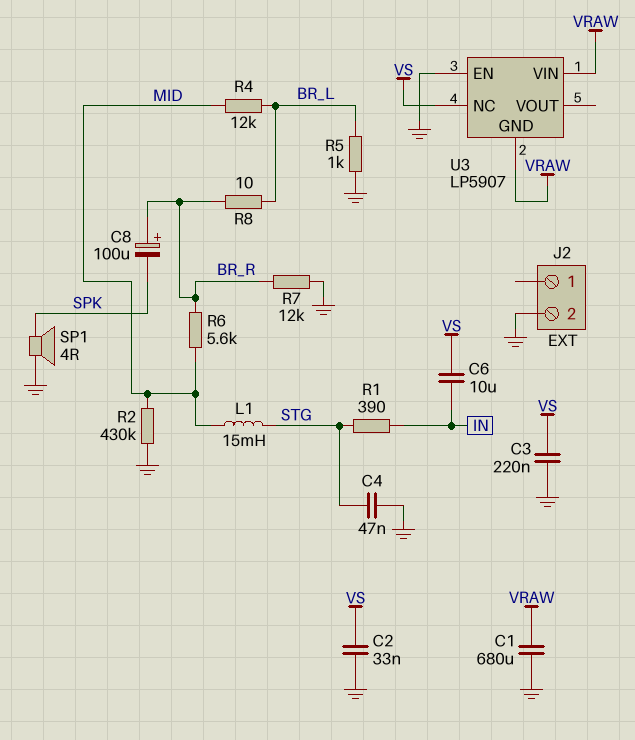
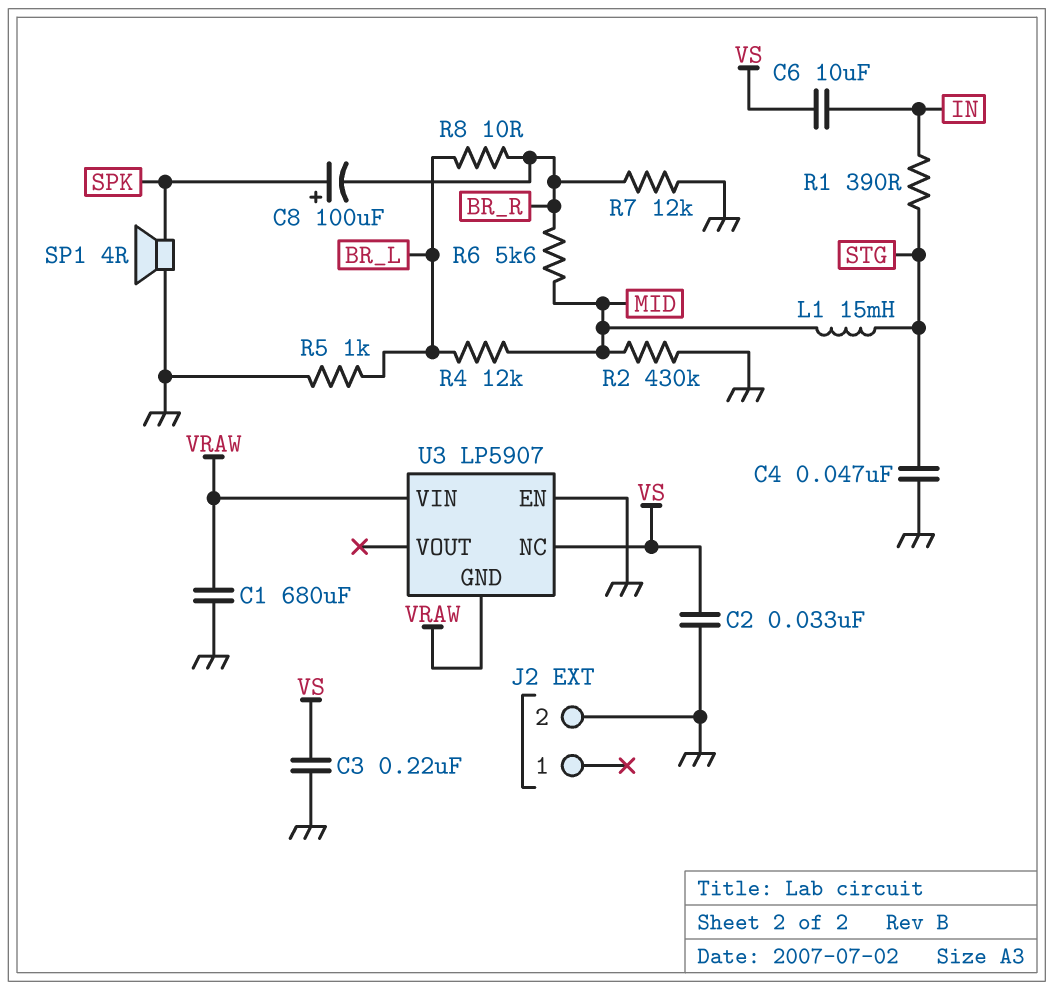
C8: 100uF (plus BR_R, minus SPK) -> 100uF (plus SPK, minus BR_R)

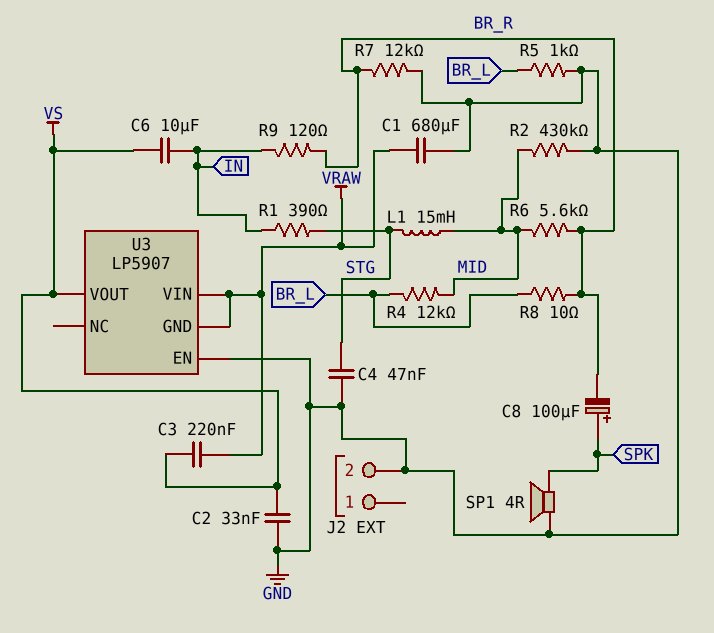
C3: 220nF (GND, VS) -> 220nF (VRAW, VS)
R9: none -> 120 (BR_R, IN)
U3 pin NC: VS -> none
U3 pin VOUT: none -> VS

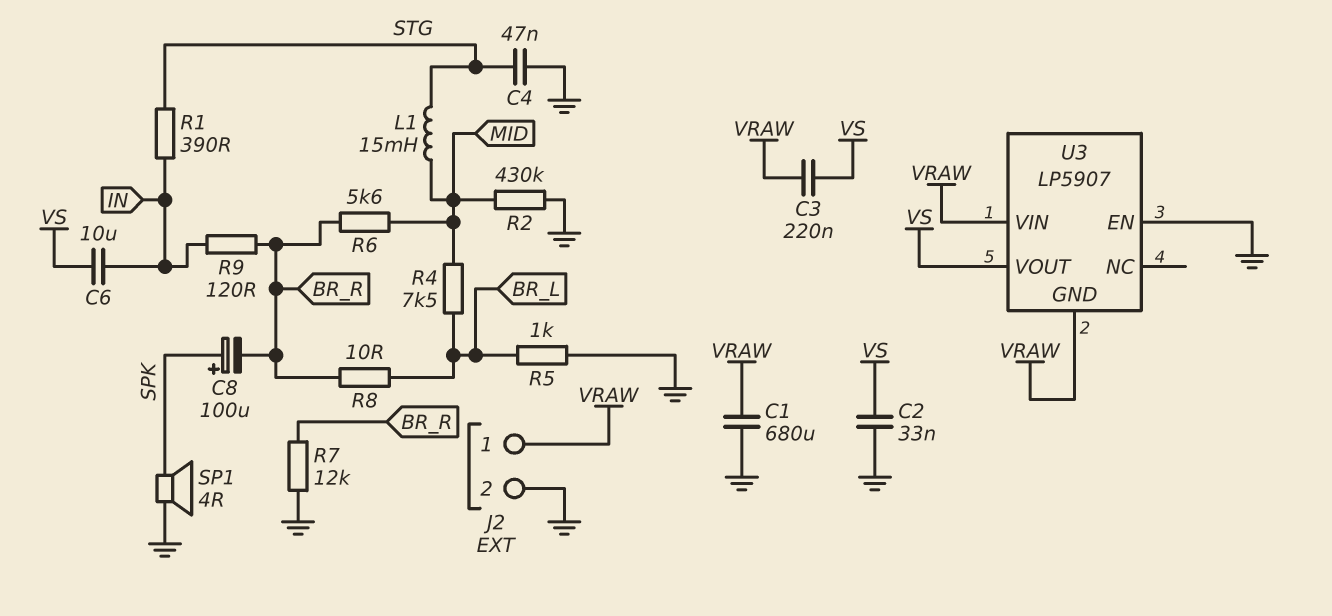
J2 pin 1: none -> VRAW
R4: 12k (BR_L, MID) -> 7.5k (BR_L, MID)

